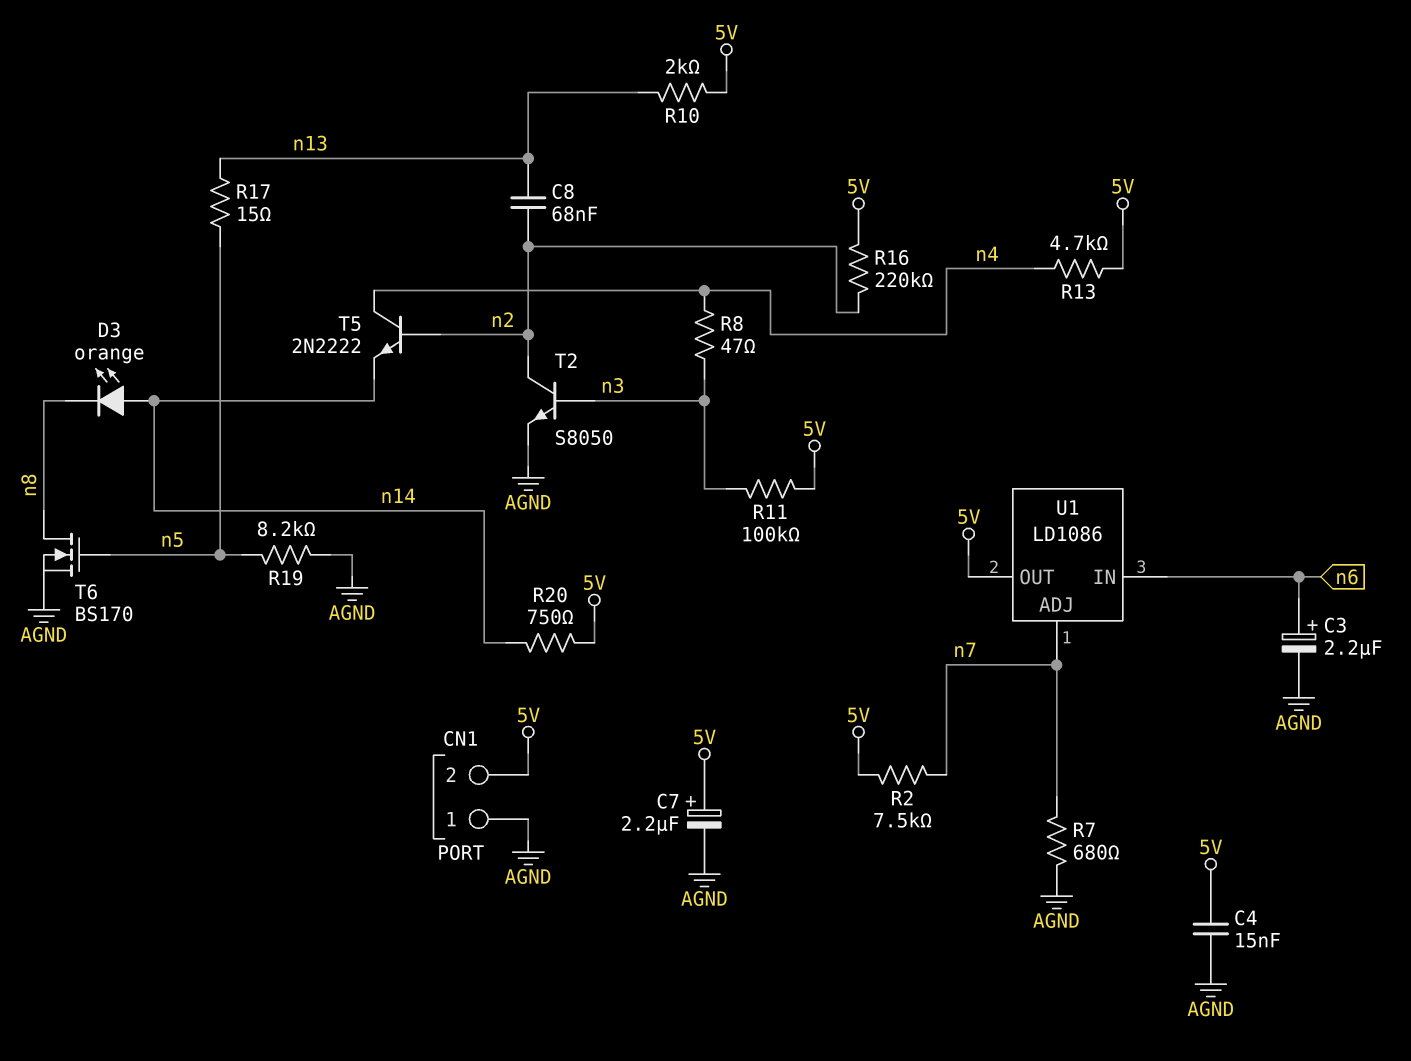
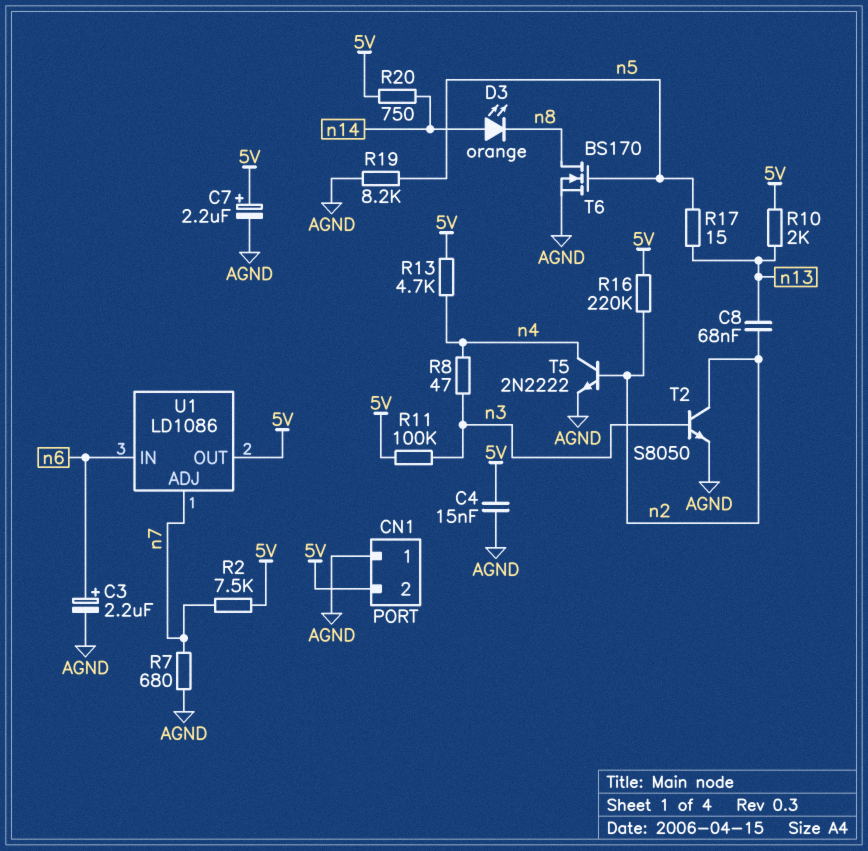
T5: NPN 2N2222 (B n2, C n4, E n14) -> NPN 2N2222 (B n2, C n4, E AGND)

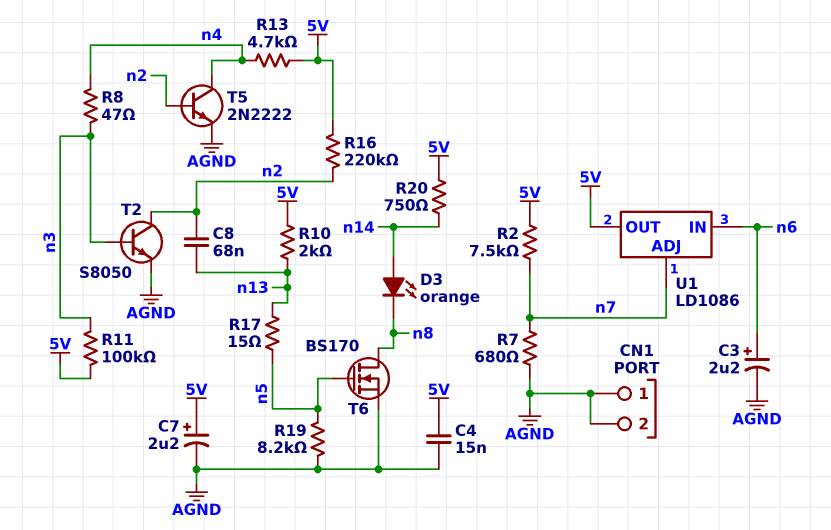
CN1 pin 2: 5V -> AGND

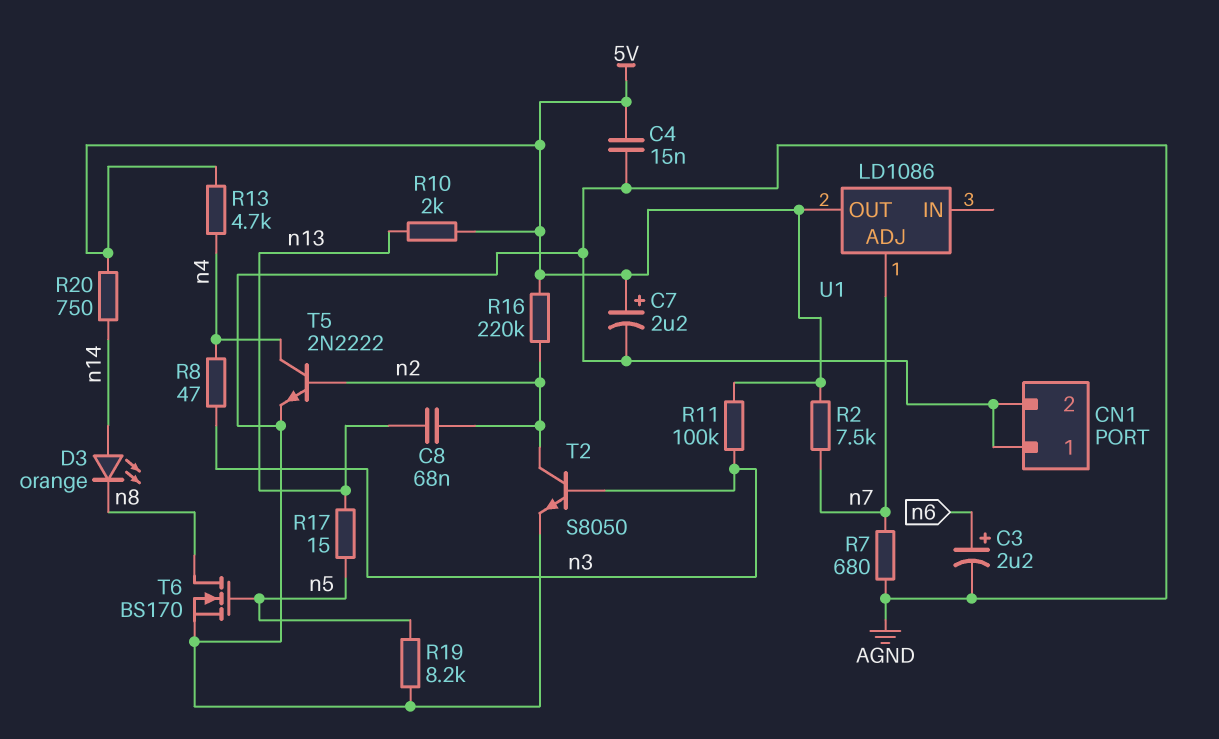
U1 pin IN: n6 -> none

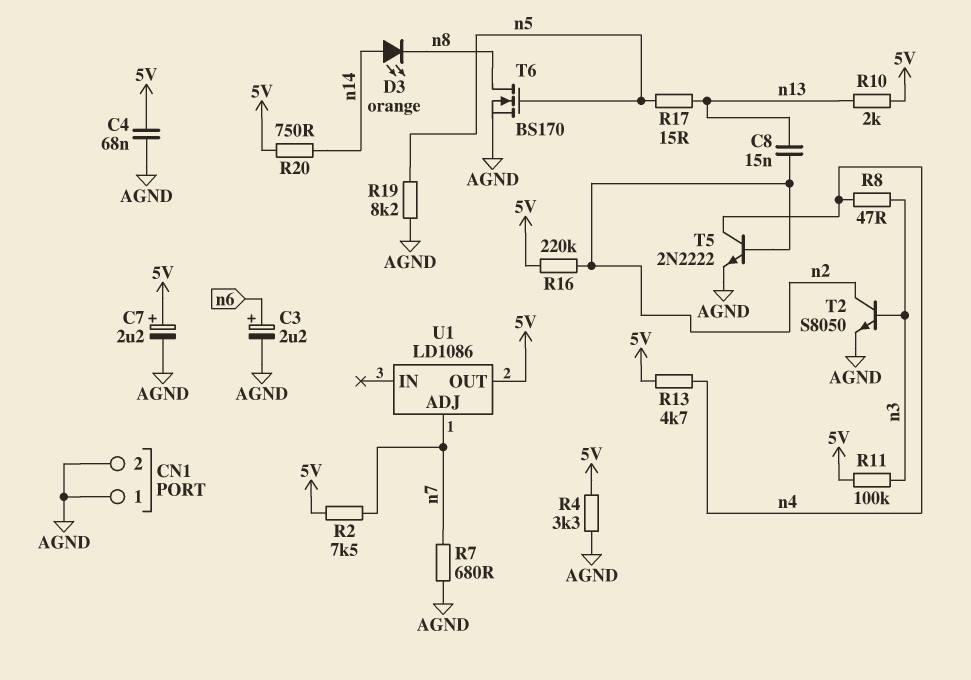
C4: 15nF (5V, AGND) -> 68nF (5V, AGND)
C8: 68nF (n2, n13) -> 15nF (n2, n13)
R4: none -> 3.3k (5V, AGND)

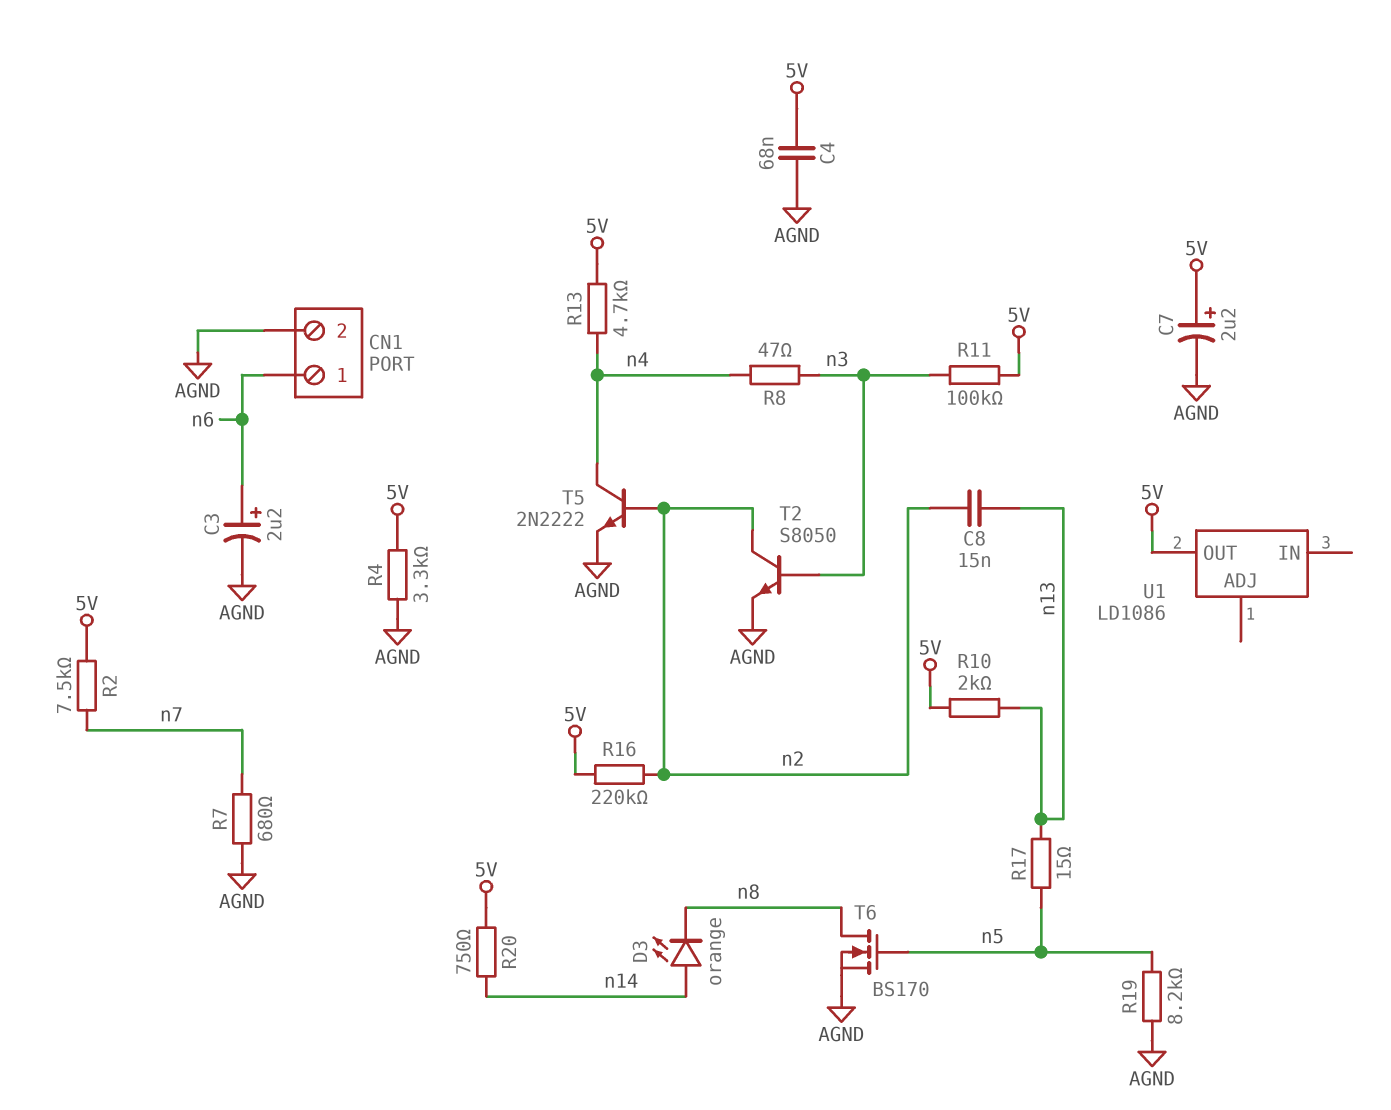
CN1 pin 1: AGND -> n6
U1 pin ADJ: n7 -> none

